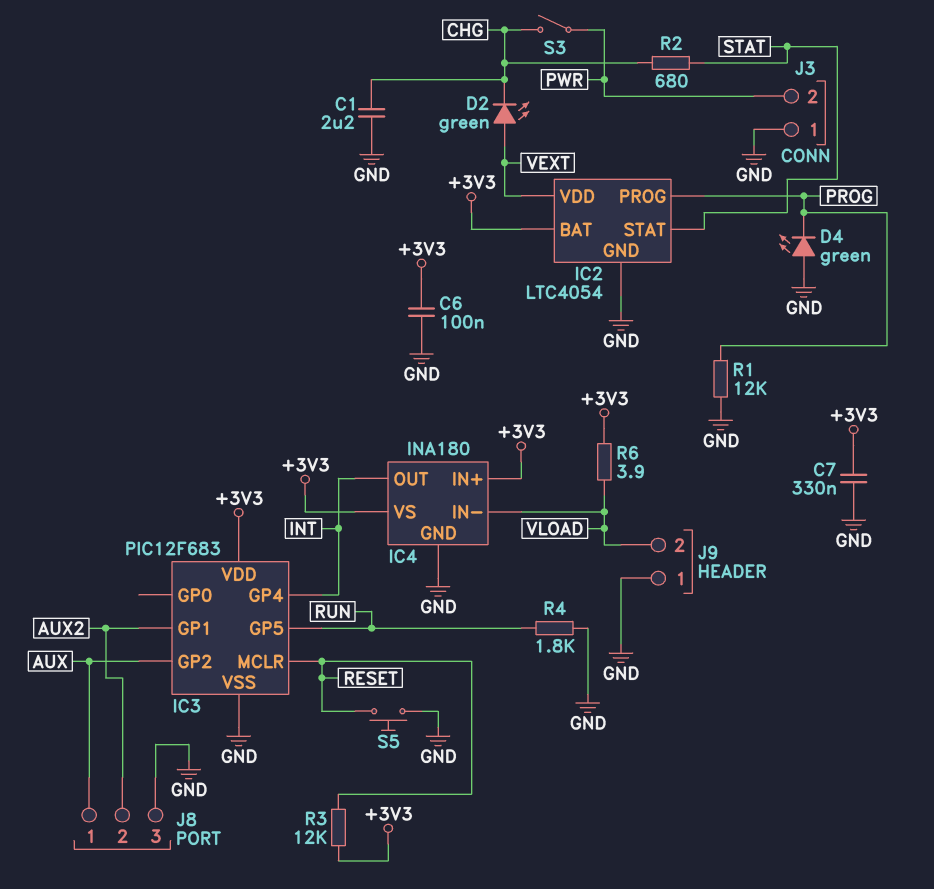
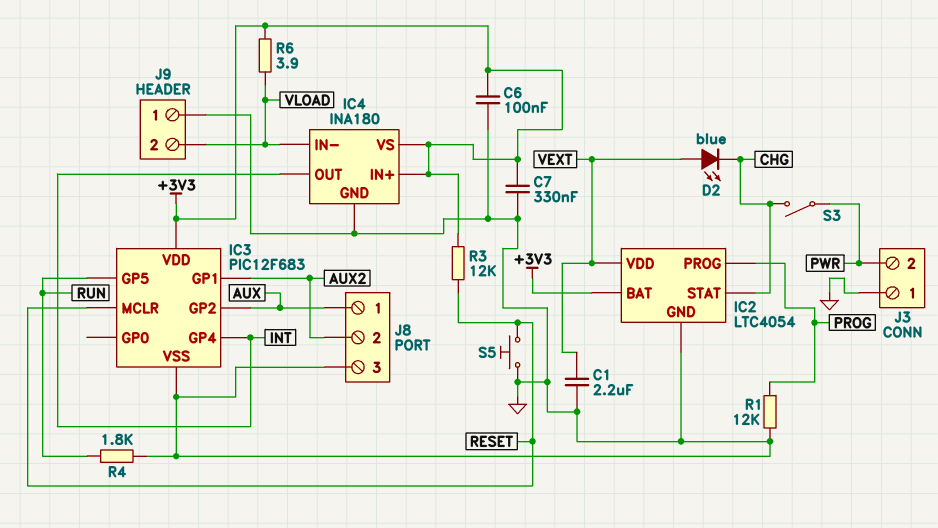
C1: 2.2uF (CHG, GND) -> 2.2uF (GND, VEXT)
D2: LED green (A VEXT, K CHG) -> LED blue (A VEXT, K CHG)
D4: LED green (A GND, K PROG) -> none
IC2 pin STAT: STAT -> CHG
R2: 680 (CHG, STAT) -> none

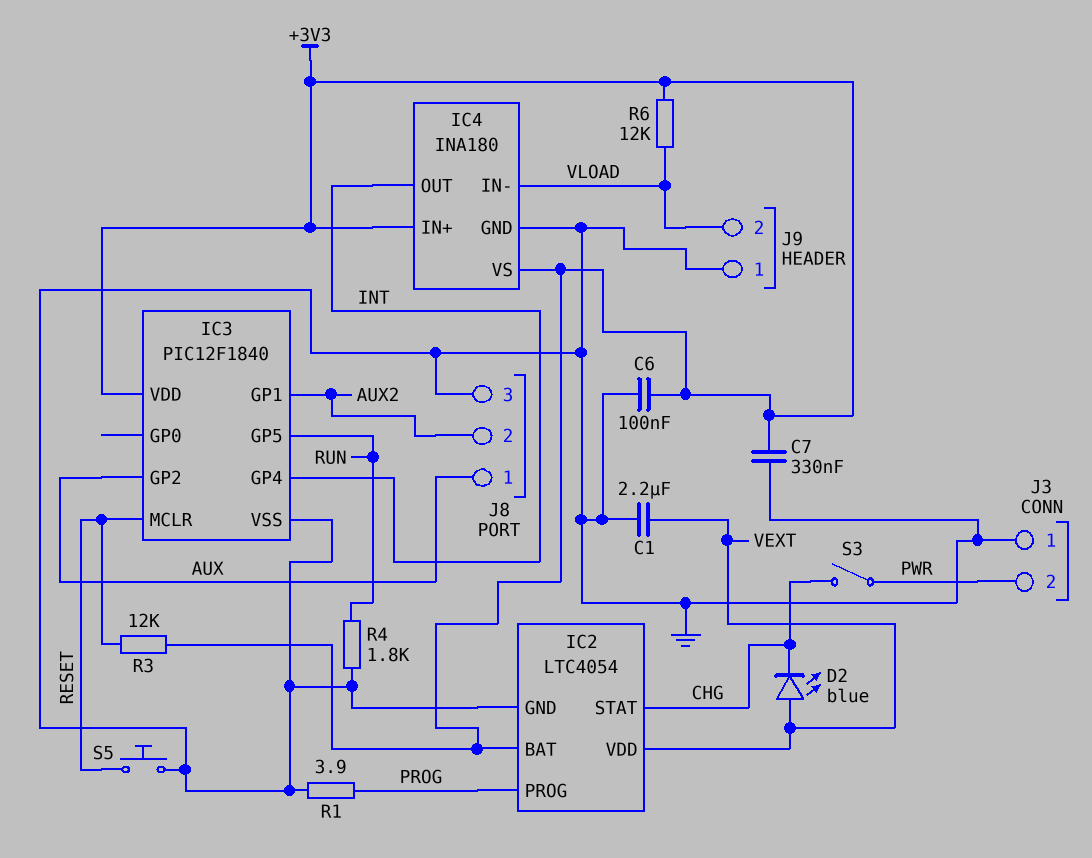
IC3: PIC12F683 -> PIC12F1840
R1: 12k (GND, PROG) -> 3.9 (GND, PROG)
R6: 3.9 (+3V3, VLOAD) -> 12k (+3V3, VLOAD)

